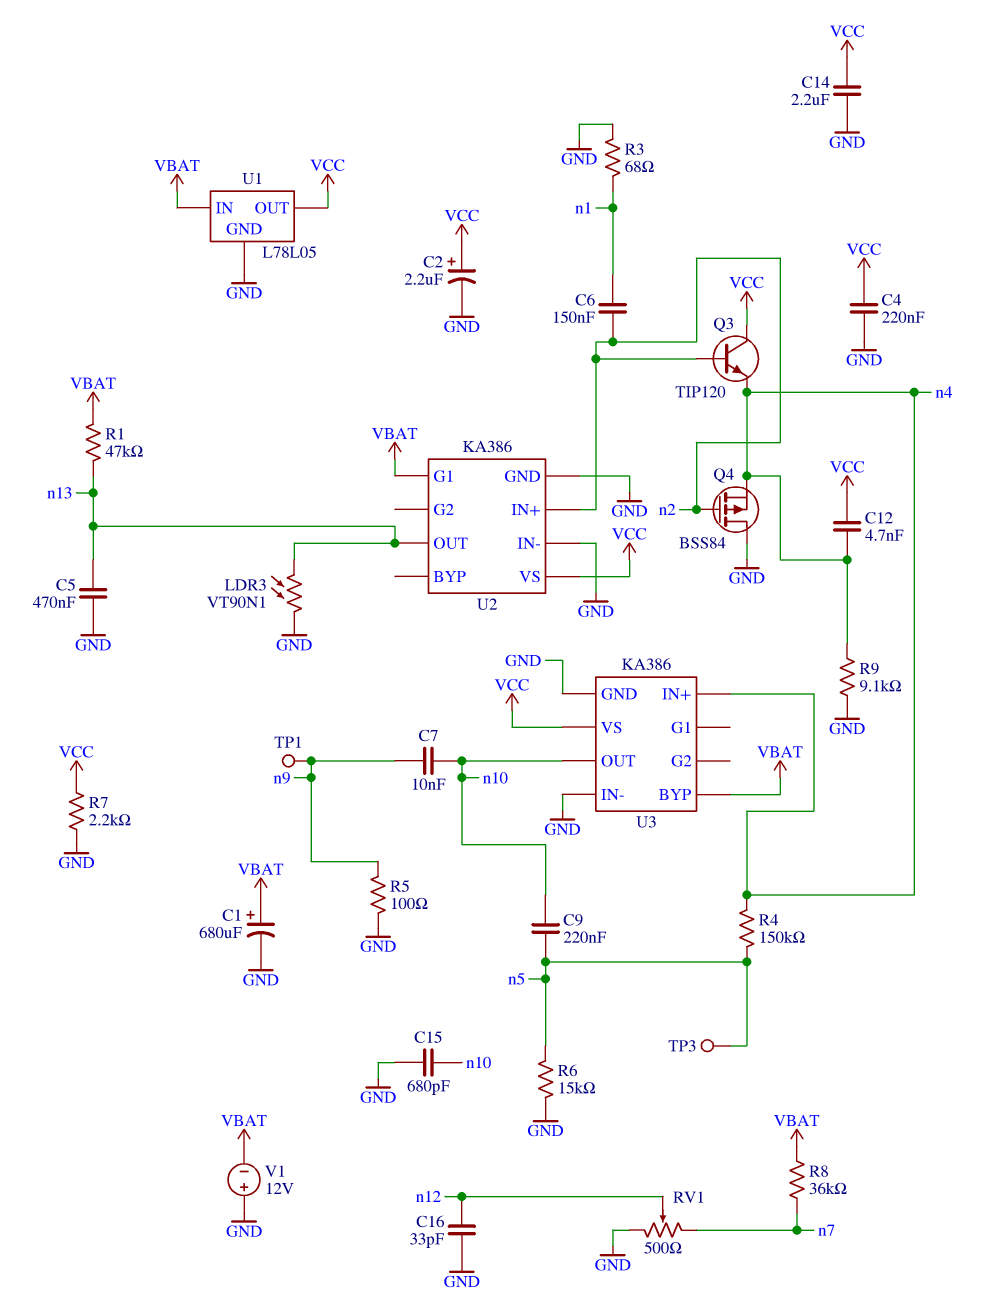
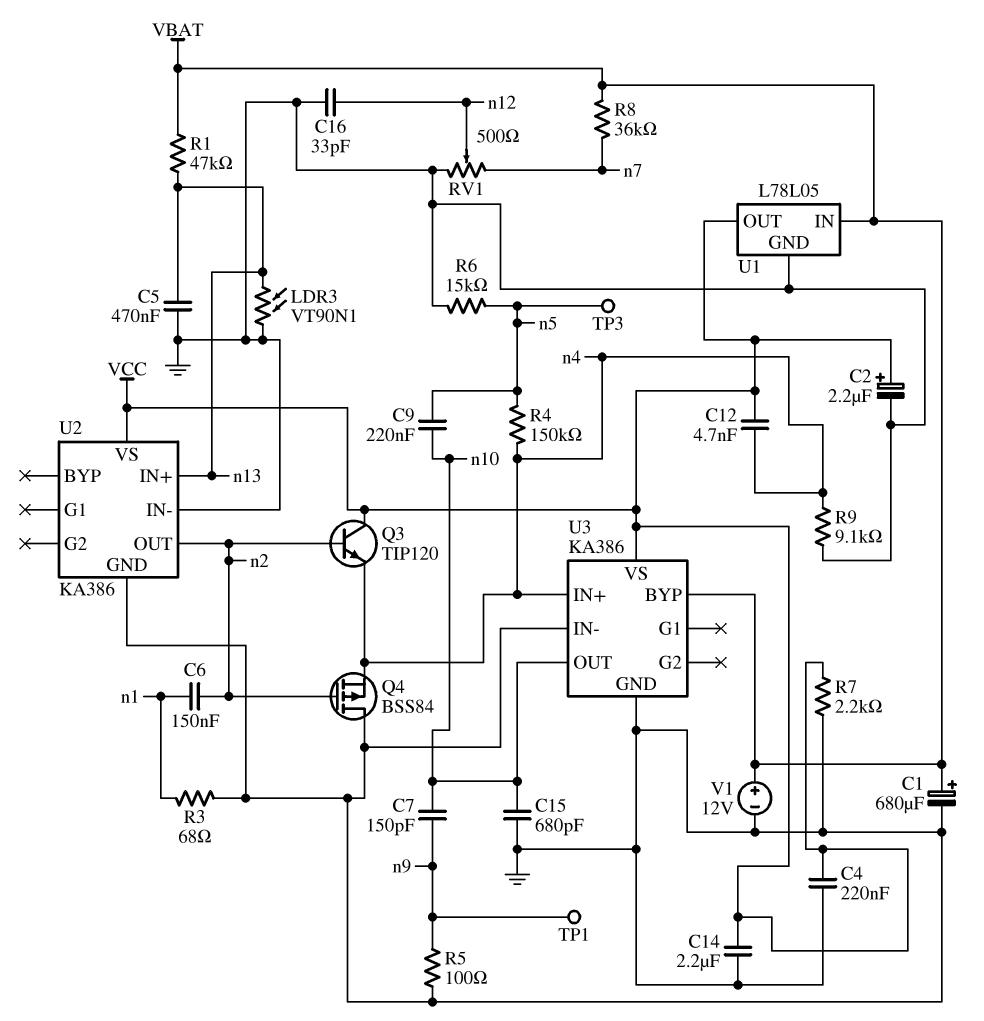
C7: 10nF (n9, n10) -> 150pF (n9, n10)
U2 pin G1: VBAT -> none
U2 pin IN+: n2 -> n13
U2 pin OUT: n13 -> n2
V1: 12V (plus GND, minus VBAT) -> 12V (plus VBAT, minus GND)

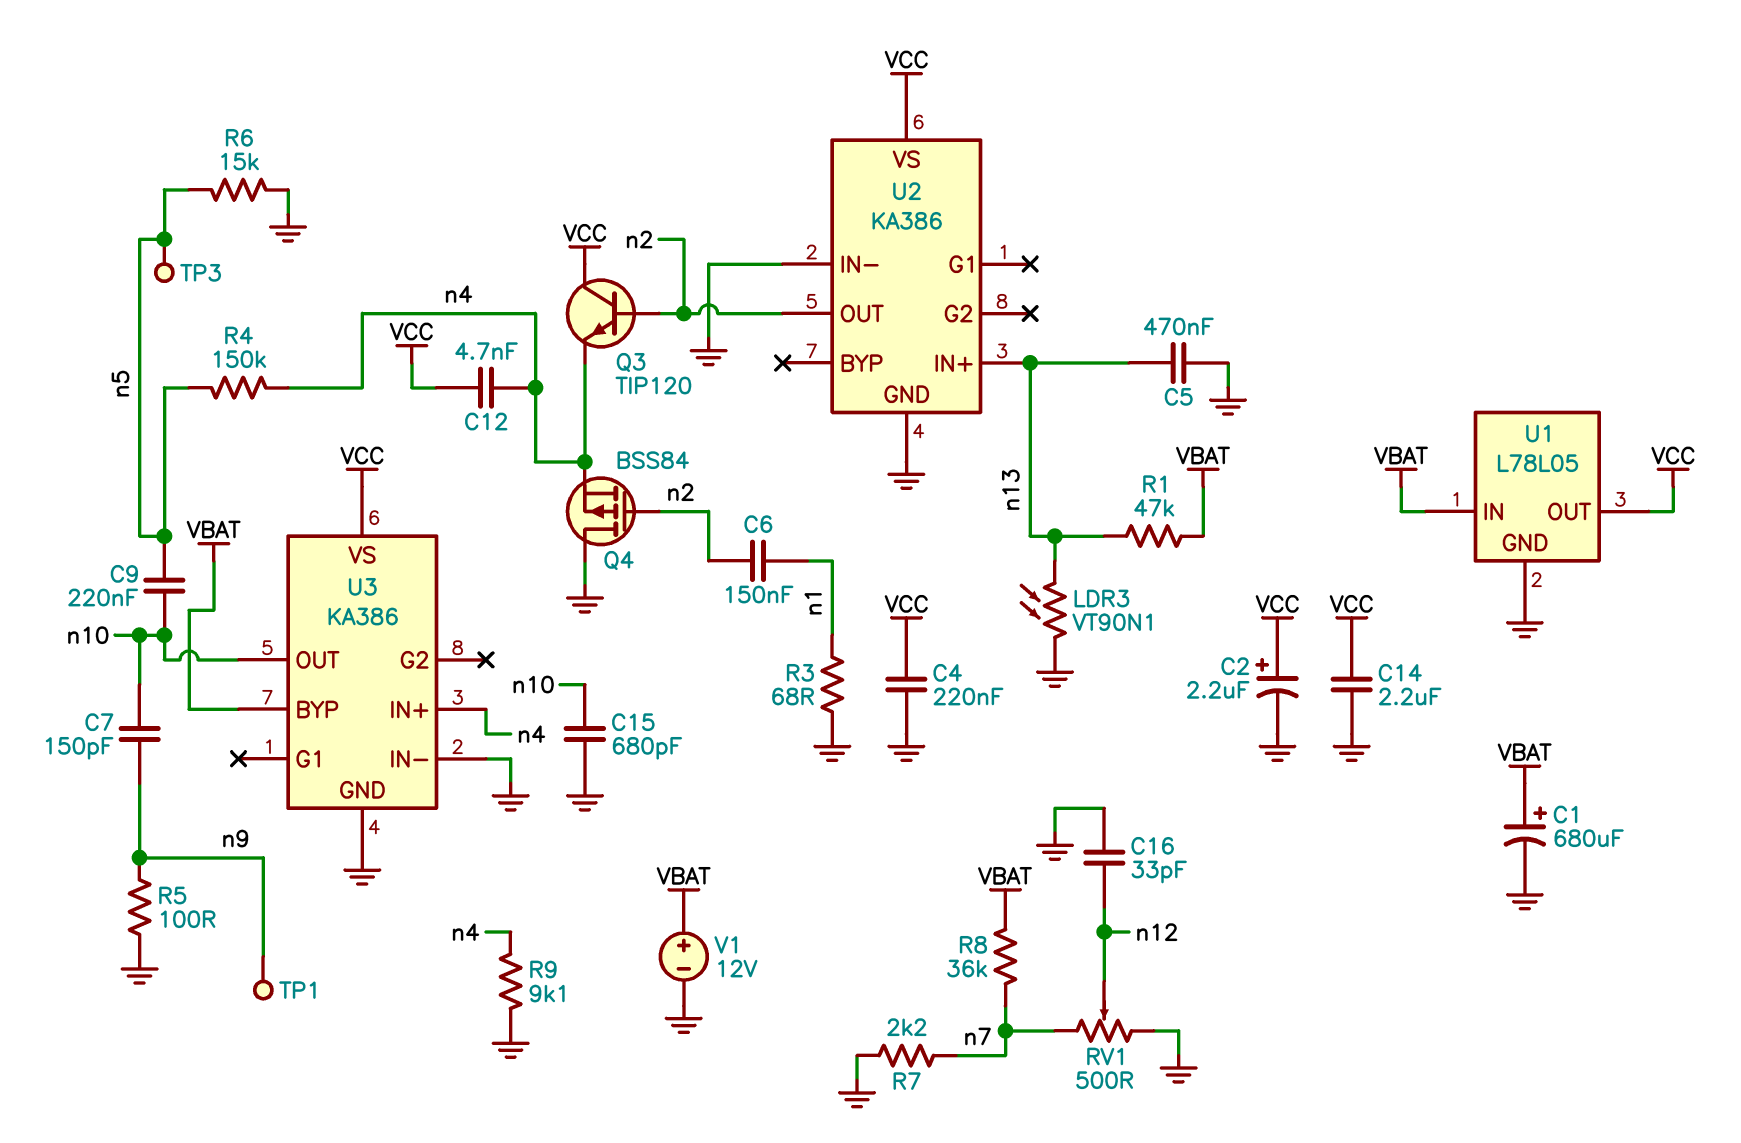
R7: 2.2k (GND, VCC) -> 2.2k (GND, n7)

